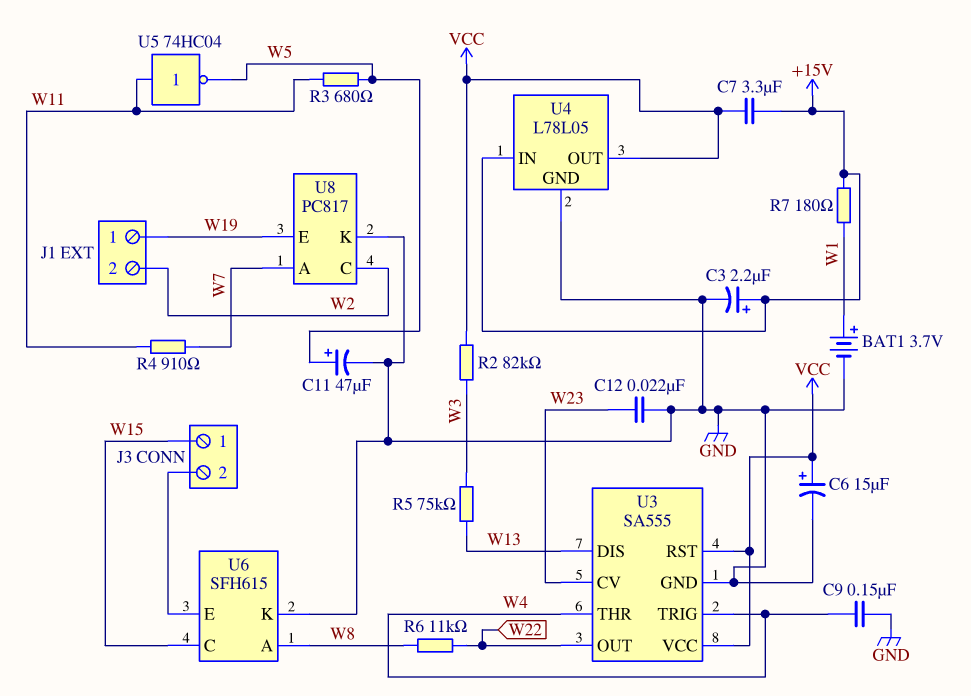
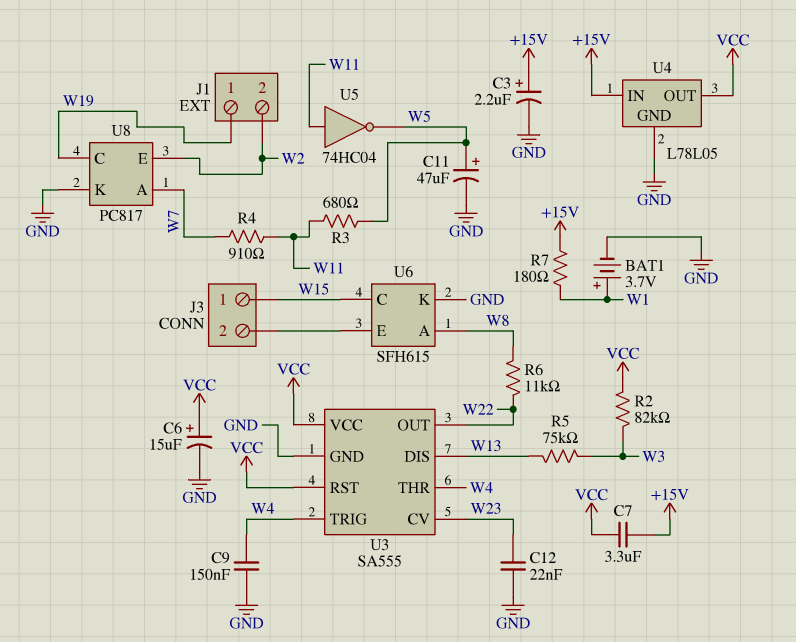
U8 pin C: W2 -> W19
U8 pin E: W19 -> W2

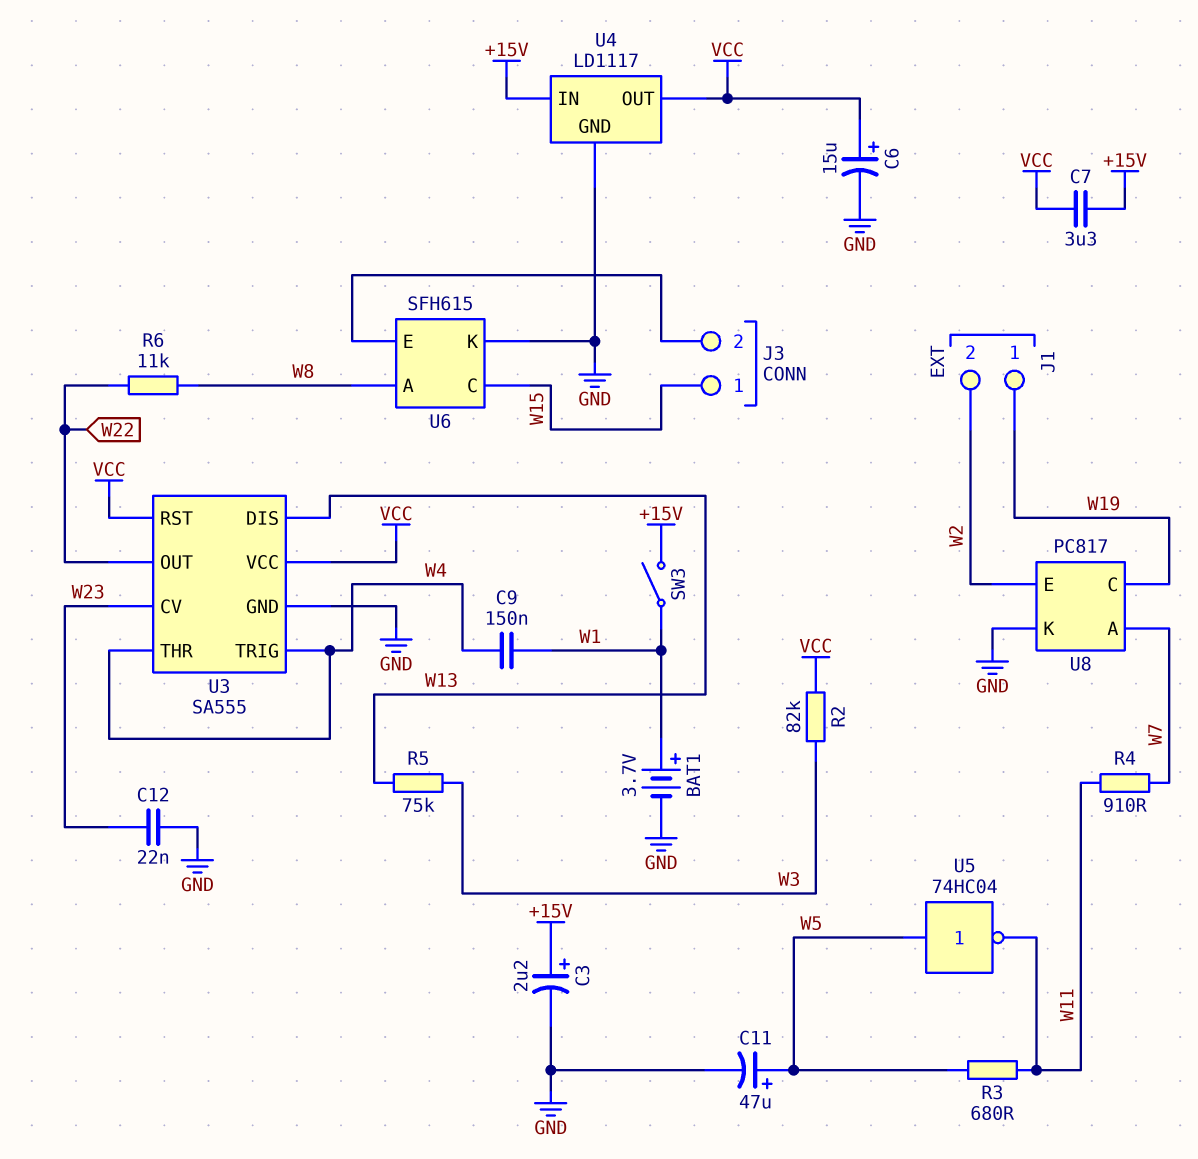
C9: 150nF (GND, W4) -> 150nF (W1, W4)
R7: 180 (+15V, W1) -> none
SW3: none -> switch (+15V, W1)
U4: L78L05 -> LD1117
U5: NOT 74HC04 (in W11, out W5) -> NOT 74HC04 (in W5, out W11)

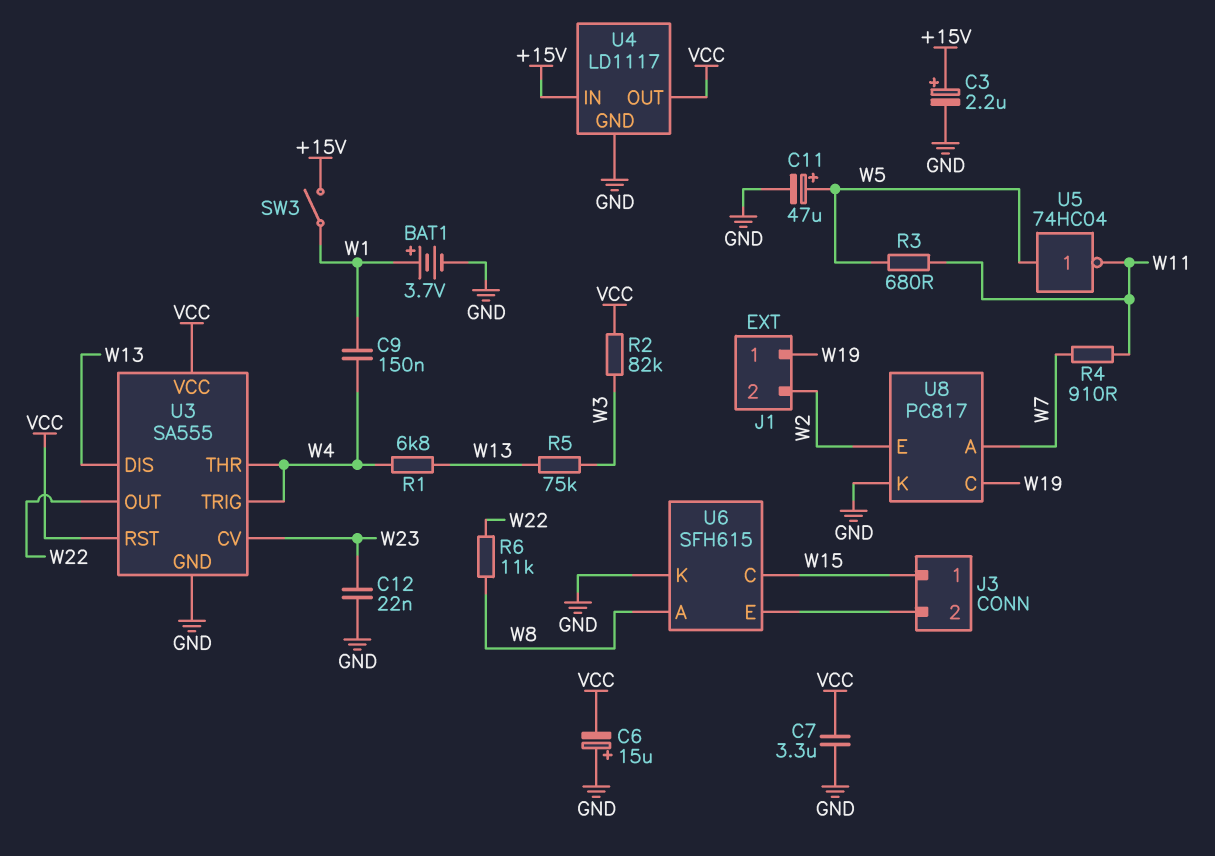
C6: 15uF (plus VCC, minus GND) -> 15uF (plus GND, minus VCC)
C7: 3.3uF (+15V, VCC) -> 3.3uF (GND, VCC)
R1: none -> 6.8k (W4, W13)

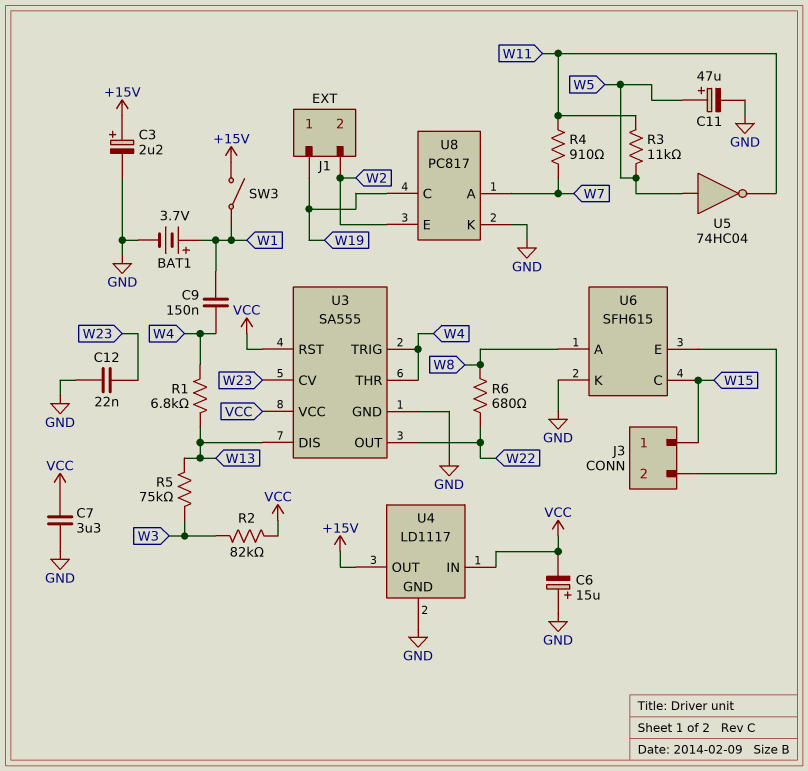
R3: 680 (W5, W11) -> 11k (W5, W11)
R6: 11k (W8, W22) -> 680 (W8, W22)
U4 pin IN: +15V -> VCC
U4 pin OUT: VCC -> +15V

